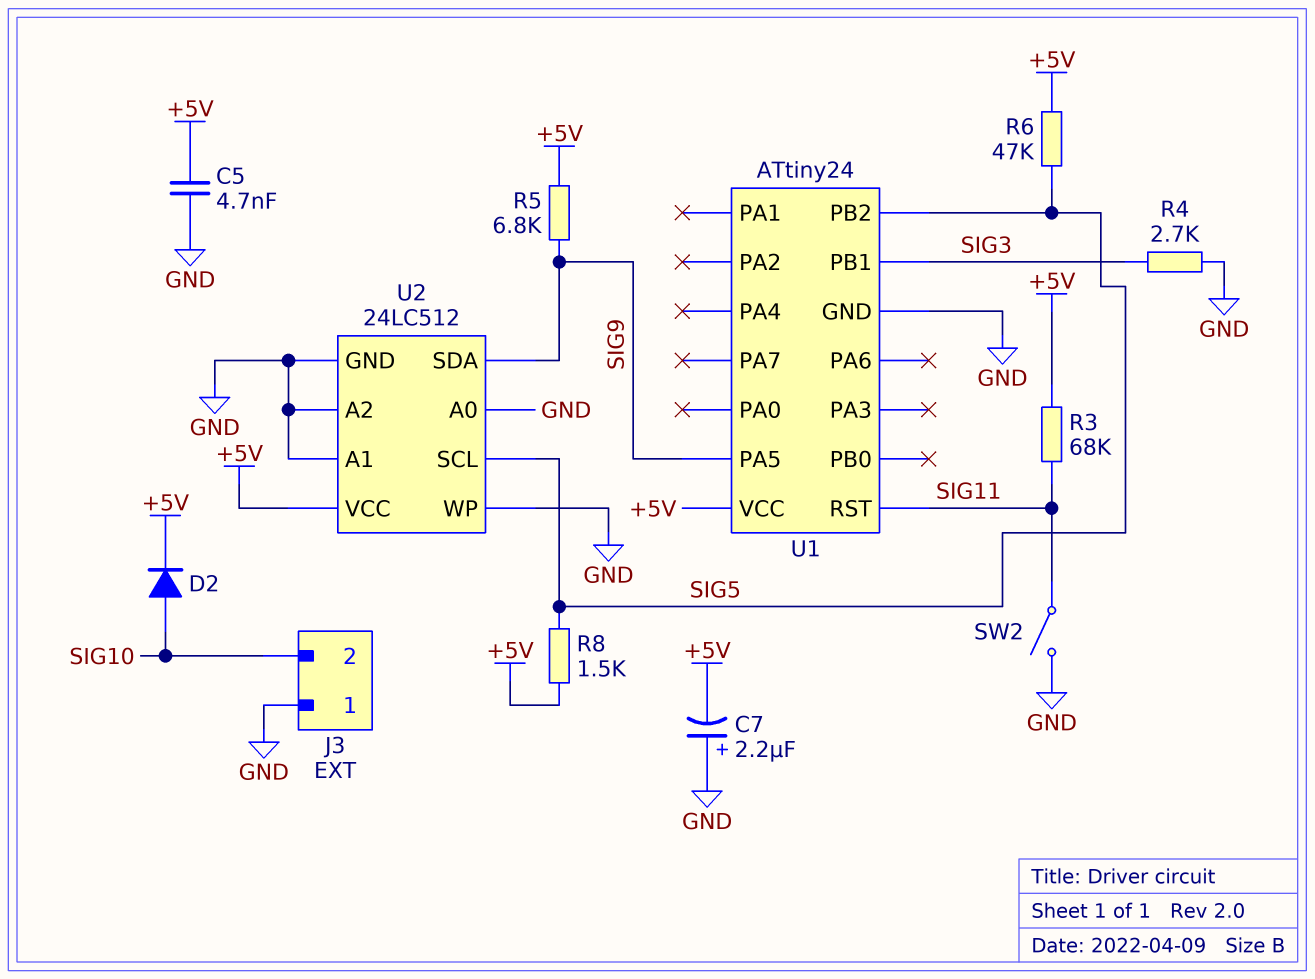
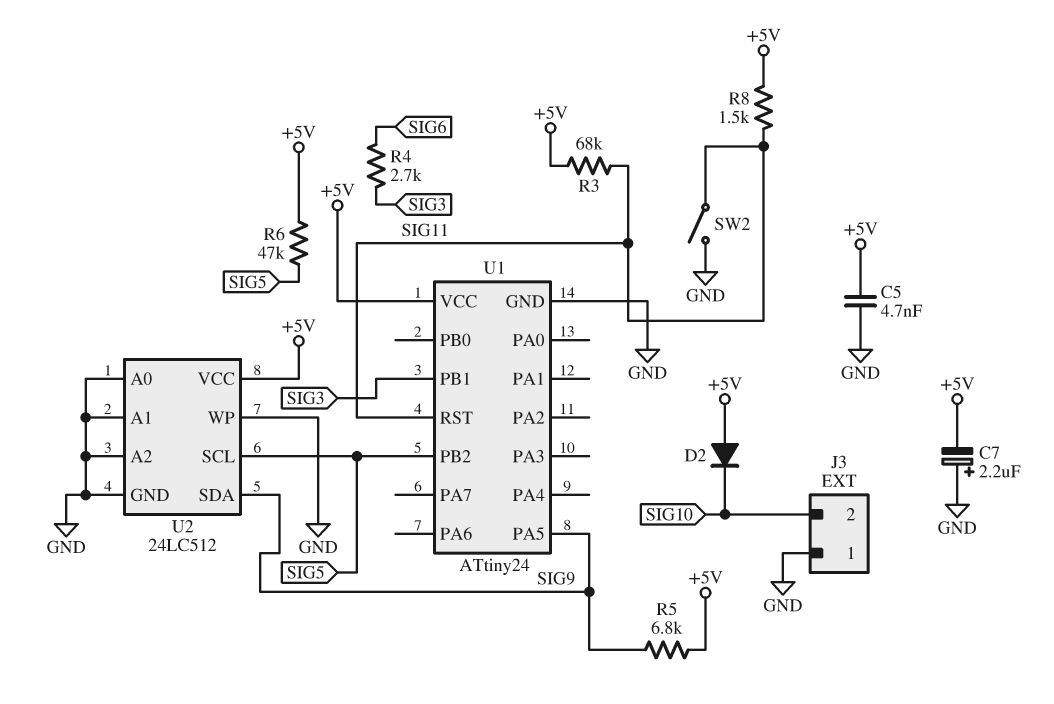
D2: diode (A SIG10, K +5V) -> diode (A +5V, K SIG10)
R4: 2.7k (GND, SIG3) -> 2.7k (SIG3, SIG6)
R8: 1.5k (+5V, SIG5) -> 1.5k (+5V, SIG11)

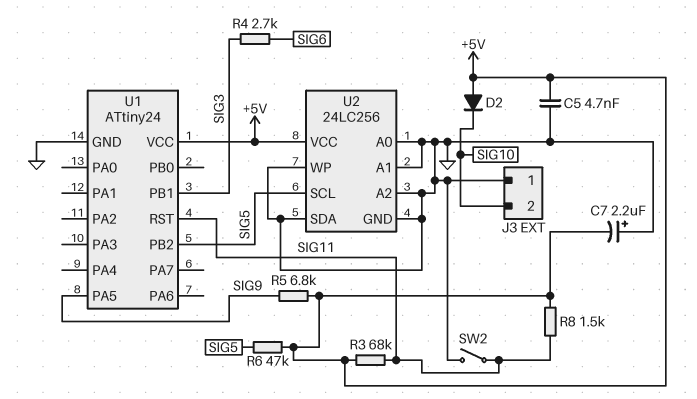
U2: 24LC512 -> 24LC256
U2 pin SDA: SIG9 -> GND

